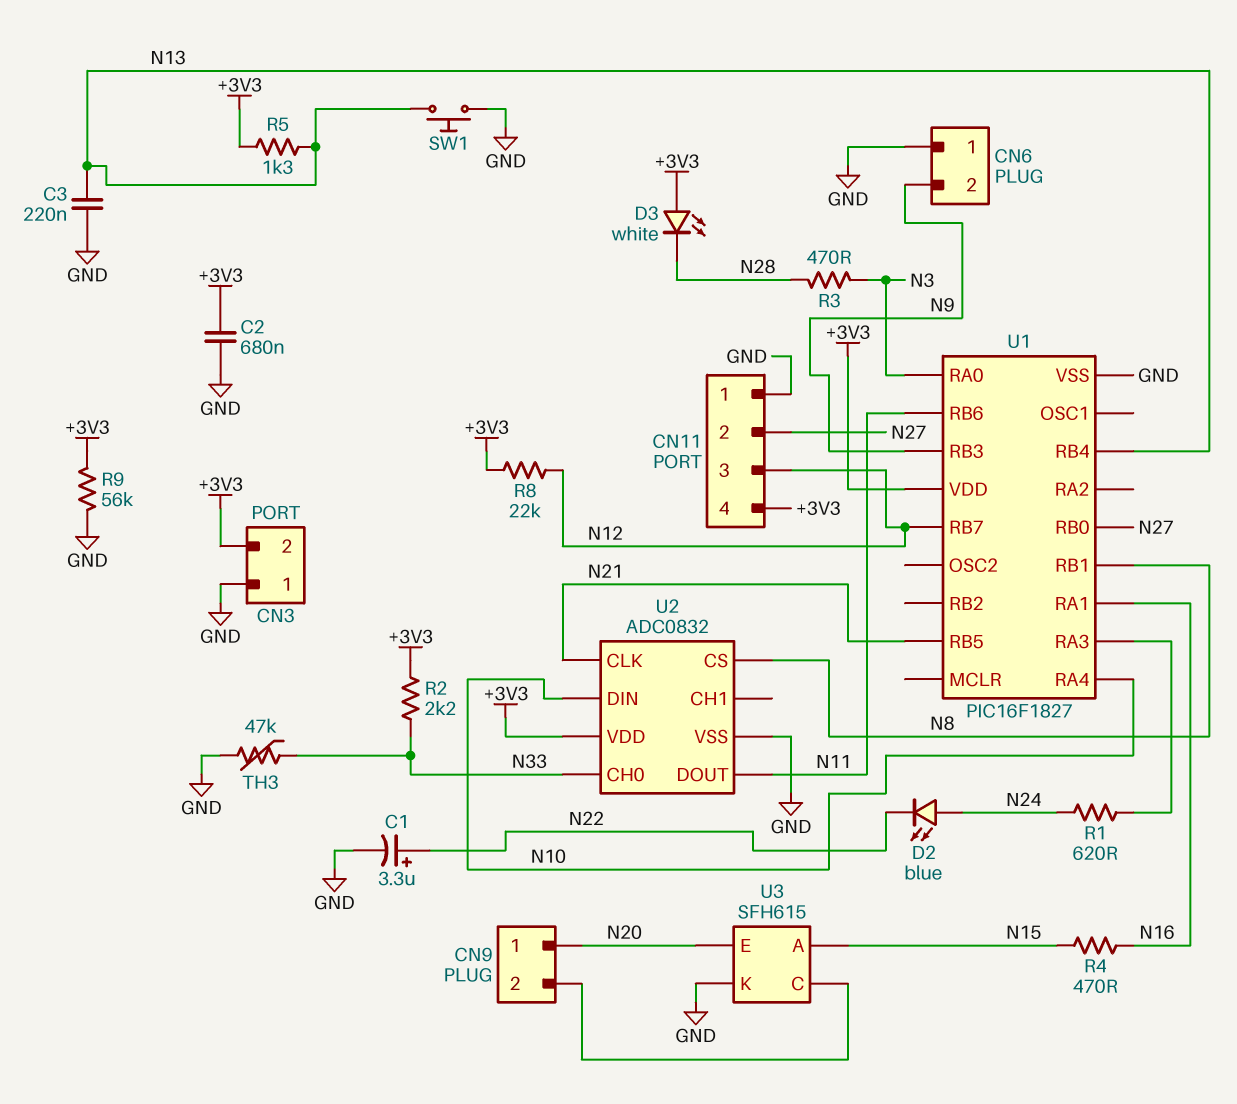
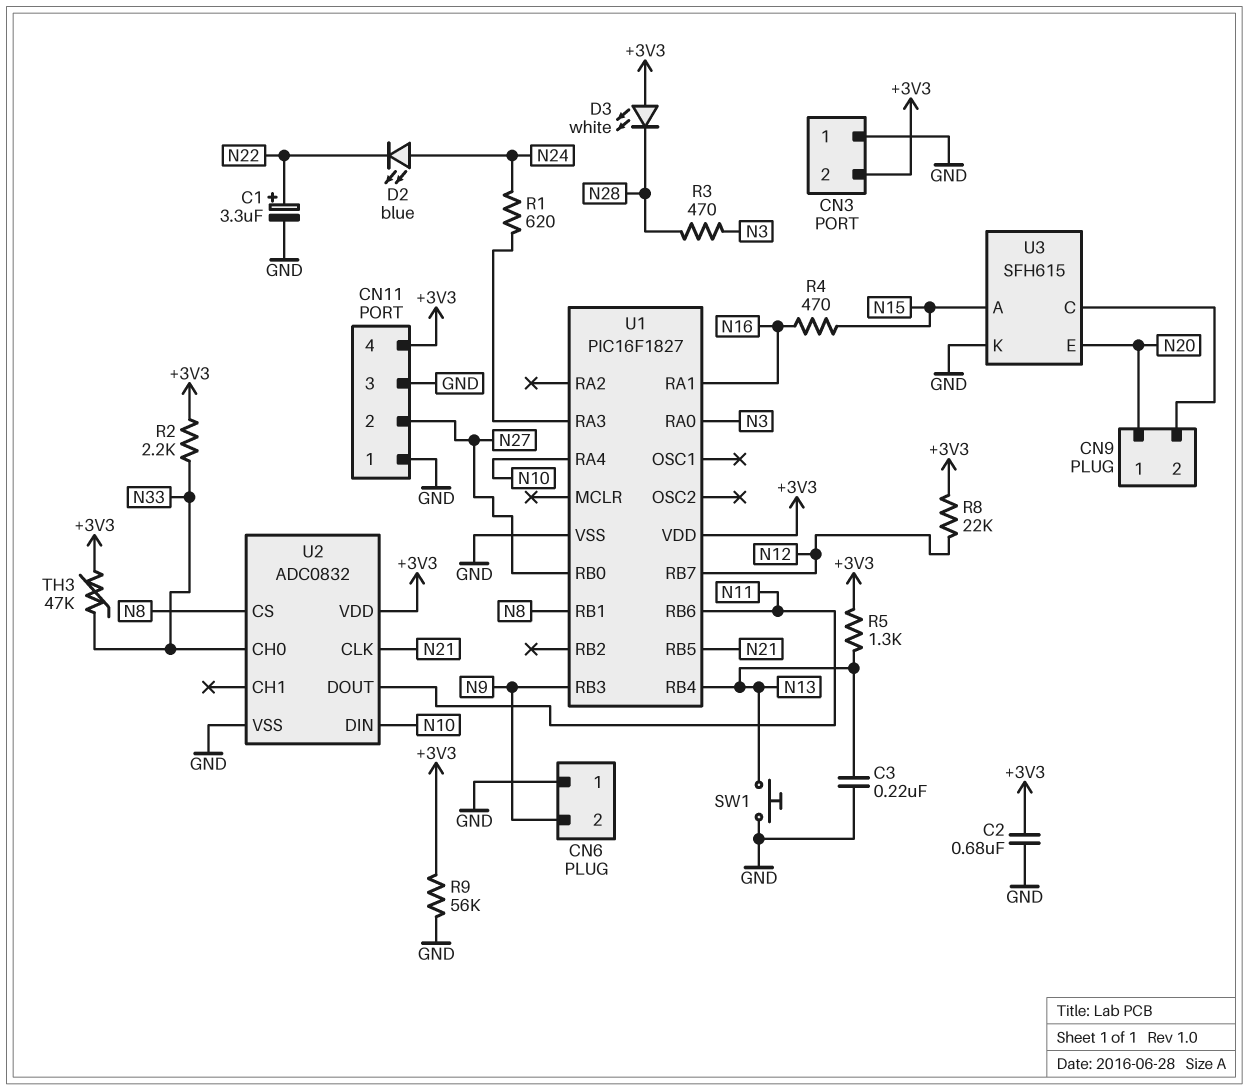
CN11 pin 3: N12 -> GND
TH3: 47k (GND, N33) -> 47k (+3V3, N33)

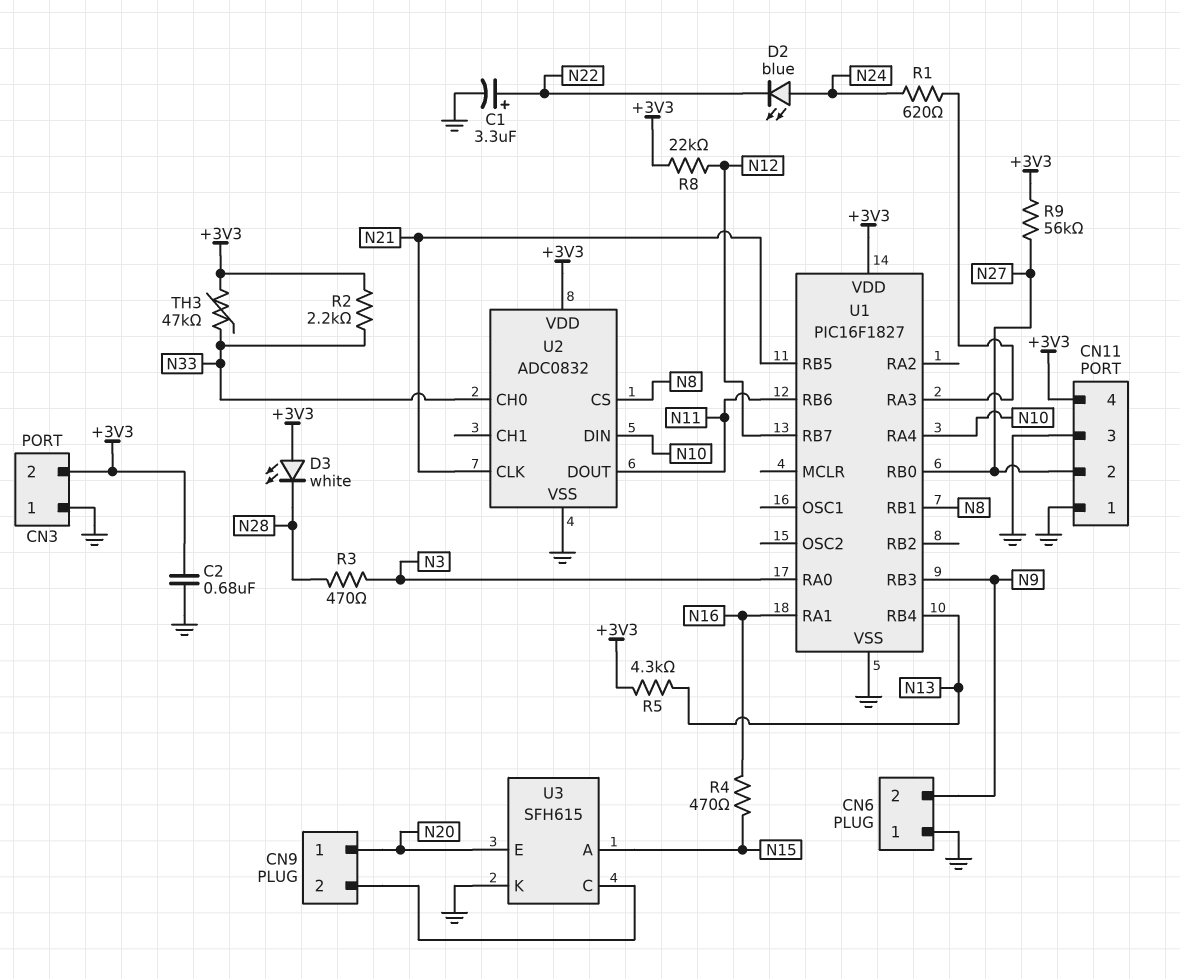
C3: 220nF (GND, N13) -> none
R5: 1.3k (+3V3, N13) -> 4.3k (+3V3, N13)
R9: 56k (+3V3, GND) -> 56k (+3V3, N27)
SW1: button (GND, N13) -> none

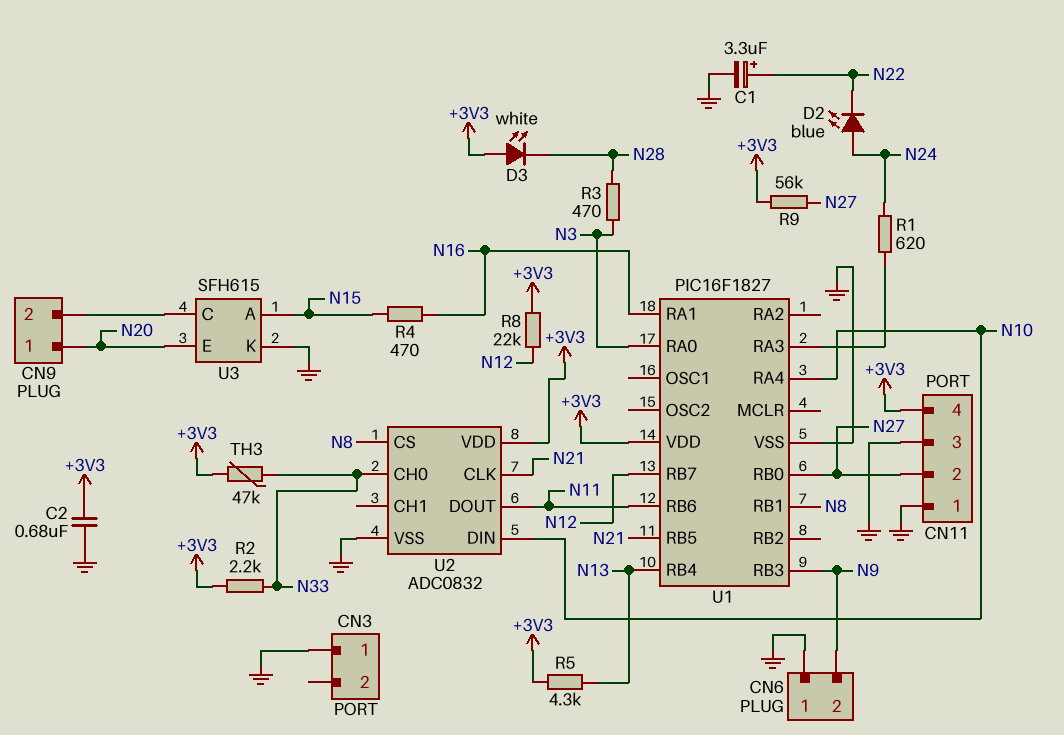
CN3 pin 2: +3V3 -> none

